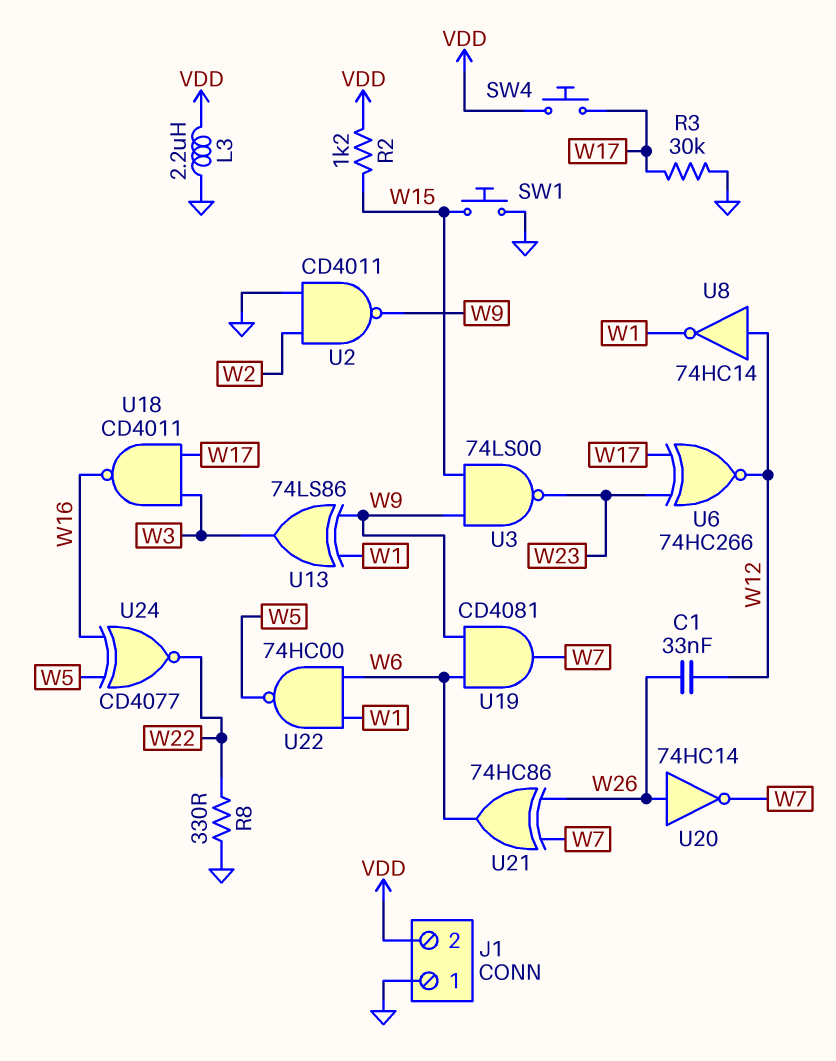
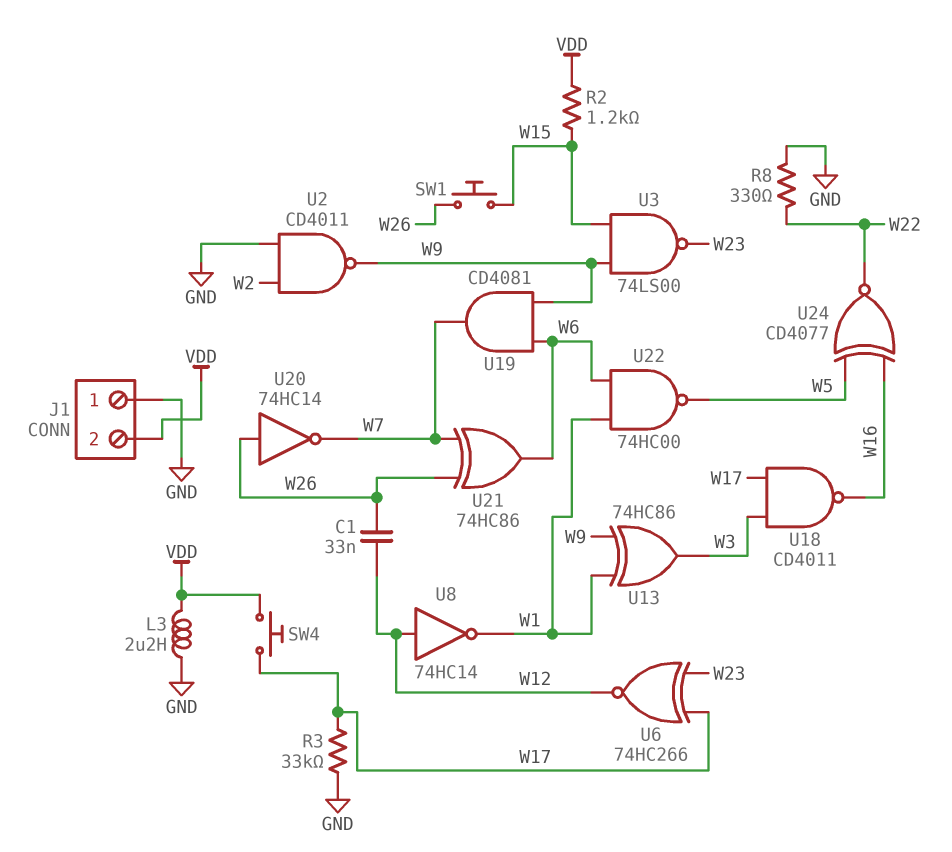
R3: 30k (GND, W17) -> 33k (GND, W17)
SW1: button (GND, W15) -> button (W15, W26)
U13: XOR 74LS86 (in W1, in W9, out W3) -> XOR 74HC86 (in W1, in W9, out W3)

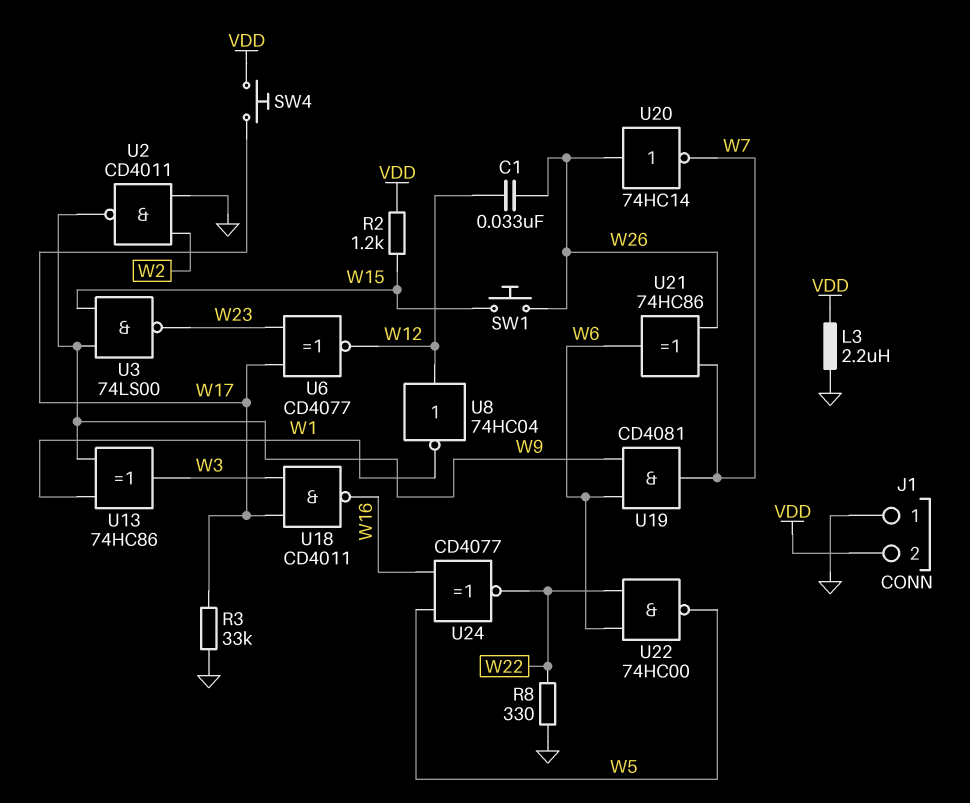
U6: XNOR 74HC266 (in W17, in W23, out W12) -> XNOR CD4077 (in W17, in W23, out W12)
U8: NOT 74HC14 (in W12, out W1) -> NOT 74HC04 (in W12, out W1)
U22: NAND 74HC00 (in W1, in W6, out W5) -> NAND 74HC00 (in W6, in W22, out W5)

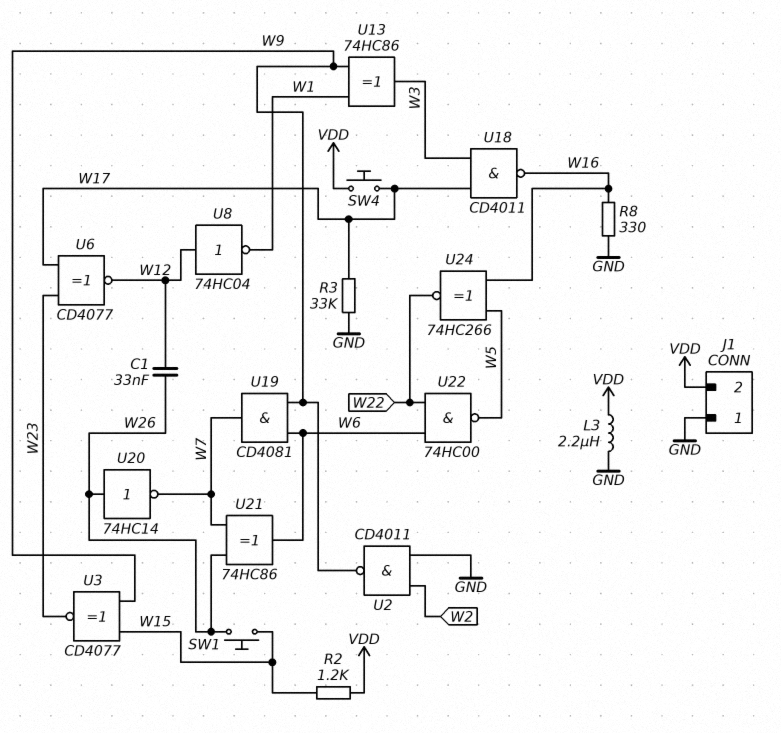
R8: 330 (GND, W22) -> 330 (GND, W16)
U3: NAND 74LS00 (in W9, in W15, out W23) -> XNOR CD4077 (in W9, in W15, out W23)
U24: XNOR CD4077 (in W5, in W16, out W22) -> XNOR 74HC266 (in W5, in W16, out W22)

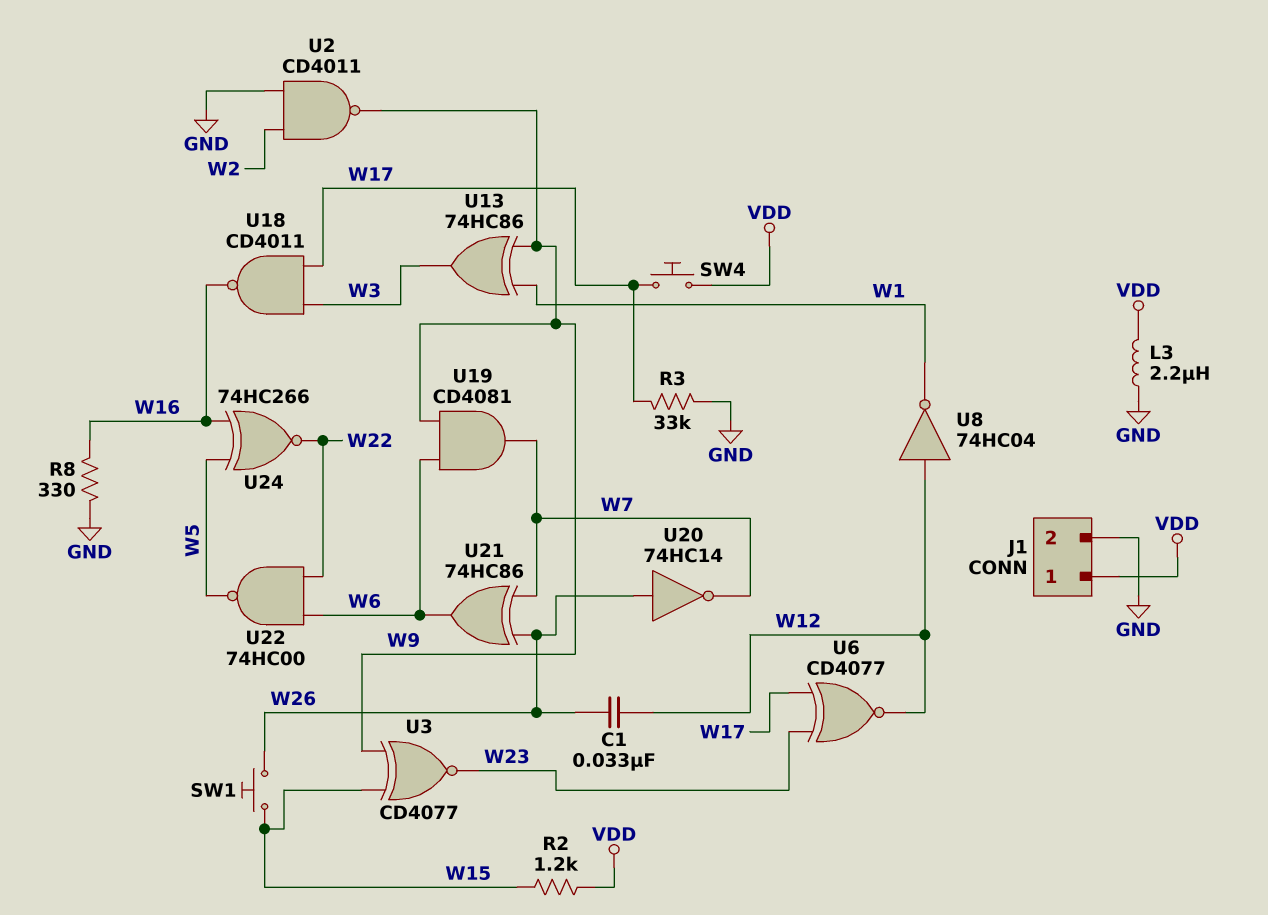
J1 pin 1: GND -> VDD
J1 pin 2: VDD -> GND

